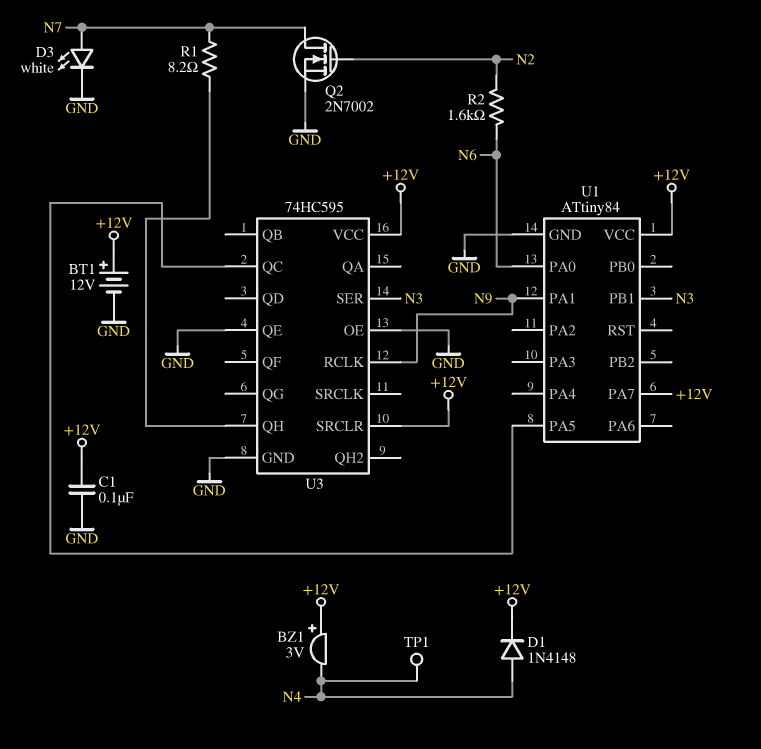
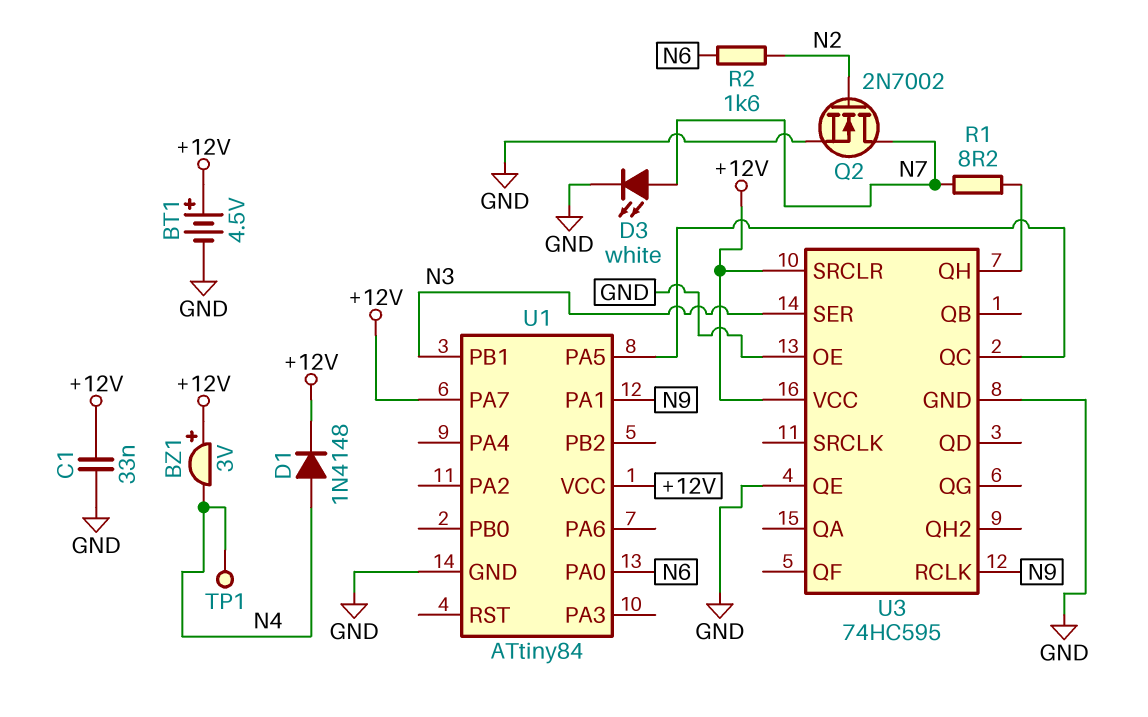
BT1: 12V (plus +12V, minus GND) -> 4.5V (plus +12V, minus GND)
C1: 100nF (+12V, GND) -> 33nF (+12V, GND)

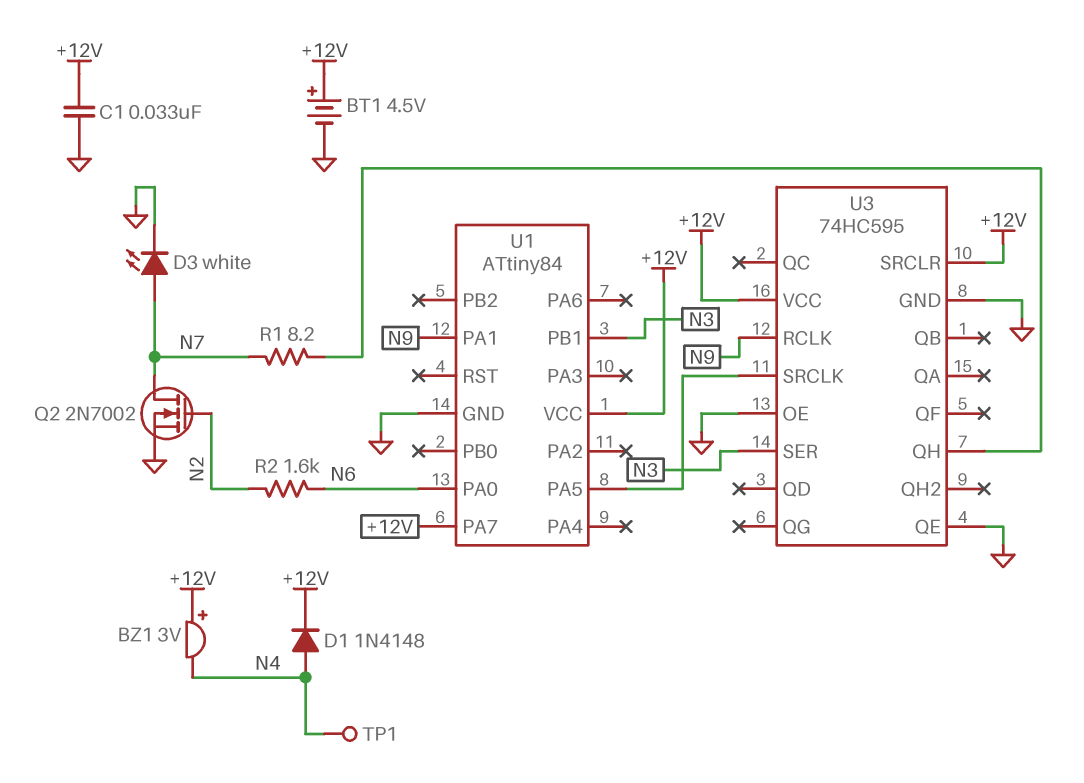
U3 pin QC: U1/PA5 -> none
U3 pin SRCLK: none -> U1/PA5

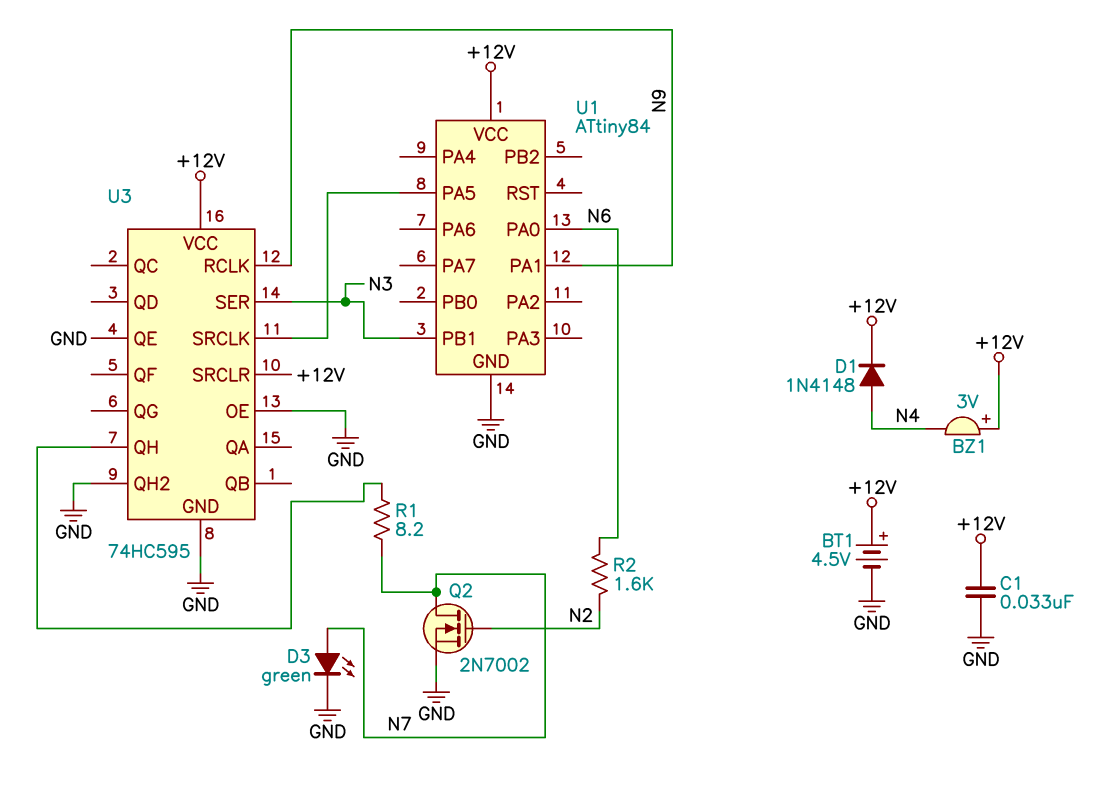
D3: LED white (A N7, K GND) -> LED green (A N7, K GND)
TP1: test point (N4) -> none
U1 pin PA7: +12V -> none
U3 pin QH2: none -> GND

